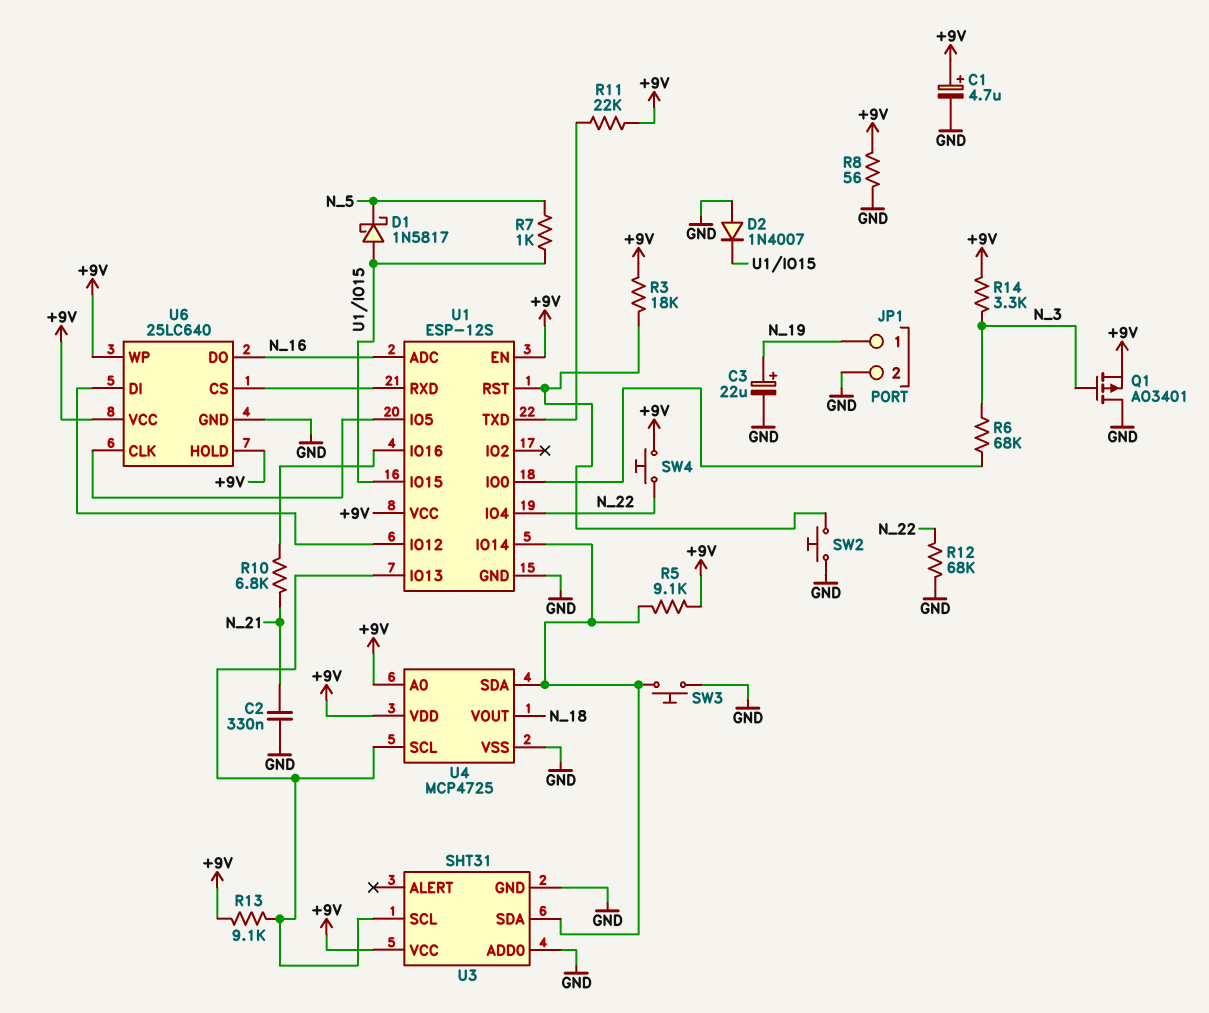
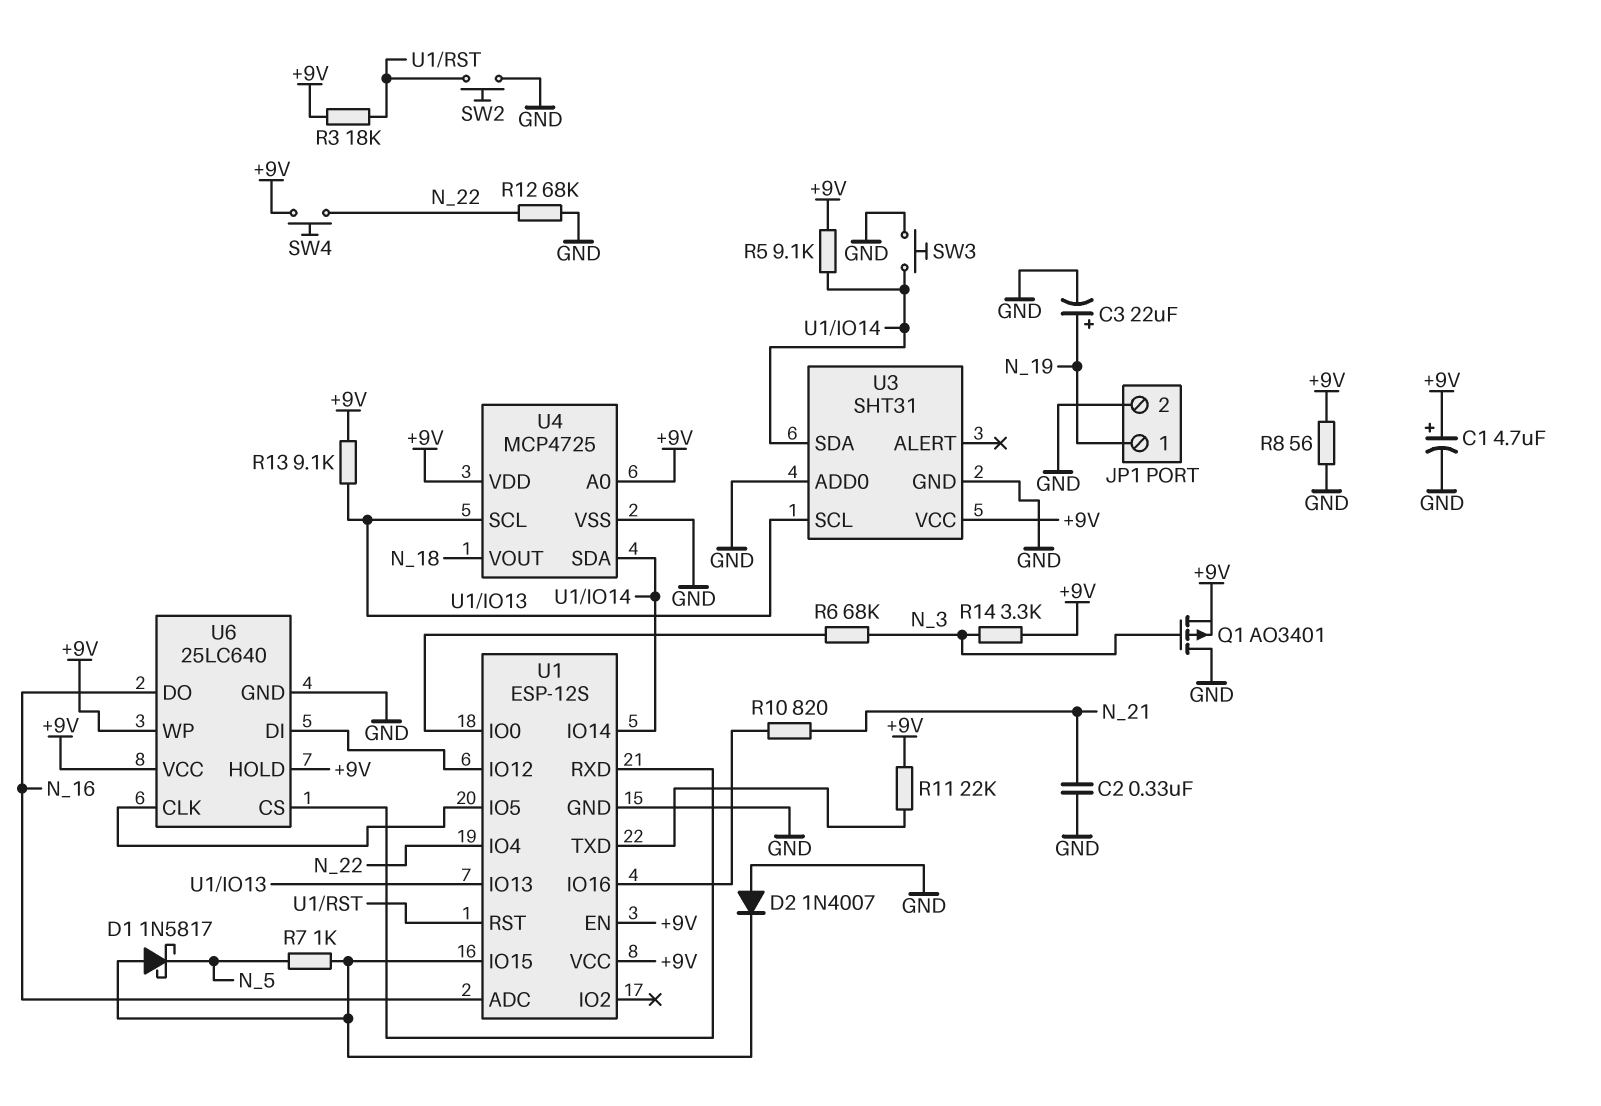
R10: 6.8k (N_21, U1/IO16) -> 820 (N_21, U1/IO16)

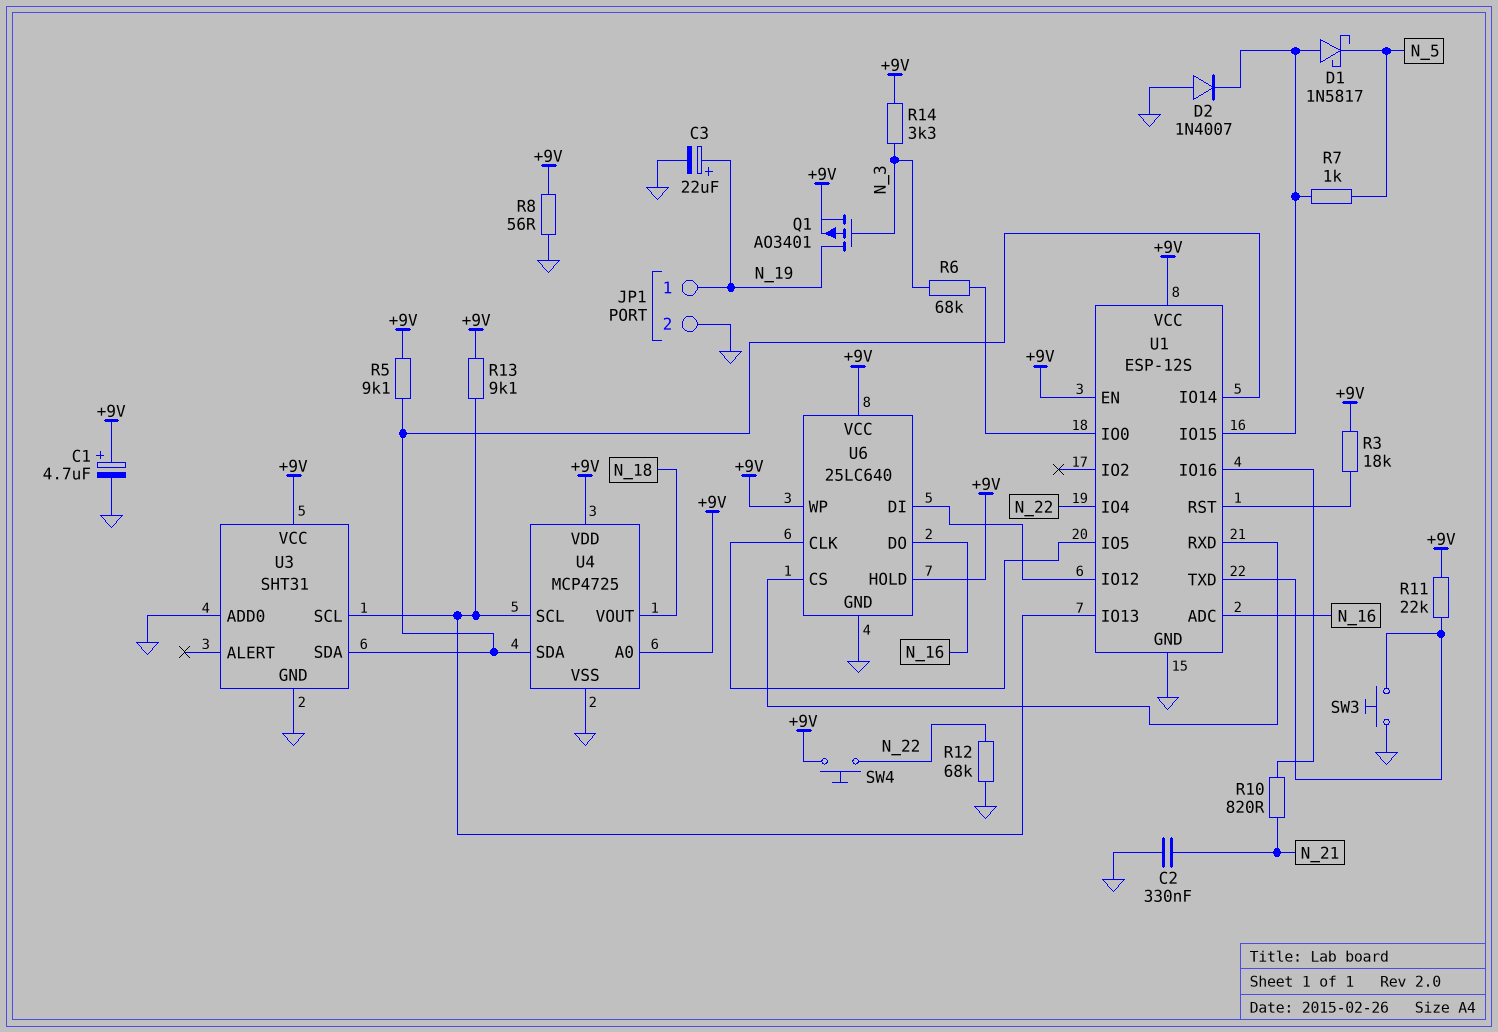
Q1: PMOS AO3401 (G N_3, D GND, S +9V) -> PMOS AO3401 (G N_3, D N_19, S +9V)
SW2: button (GND, U1/RST) -> none
SW3: button (GND, U1/IO14) -> button (GND, U1/TXD)

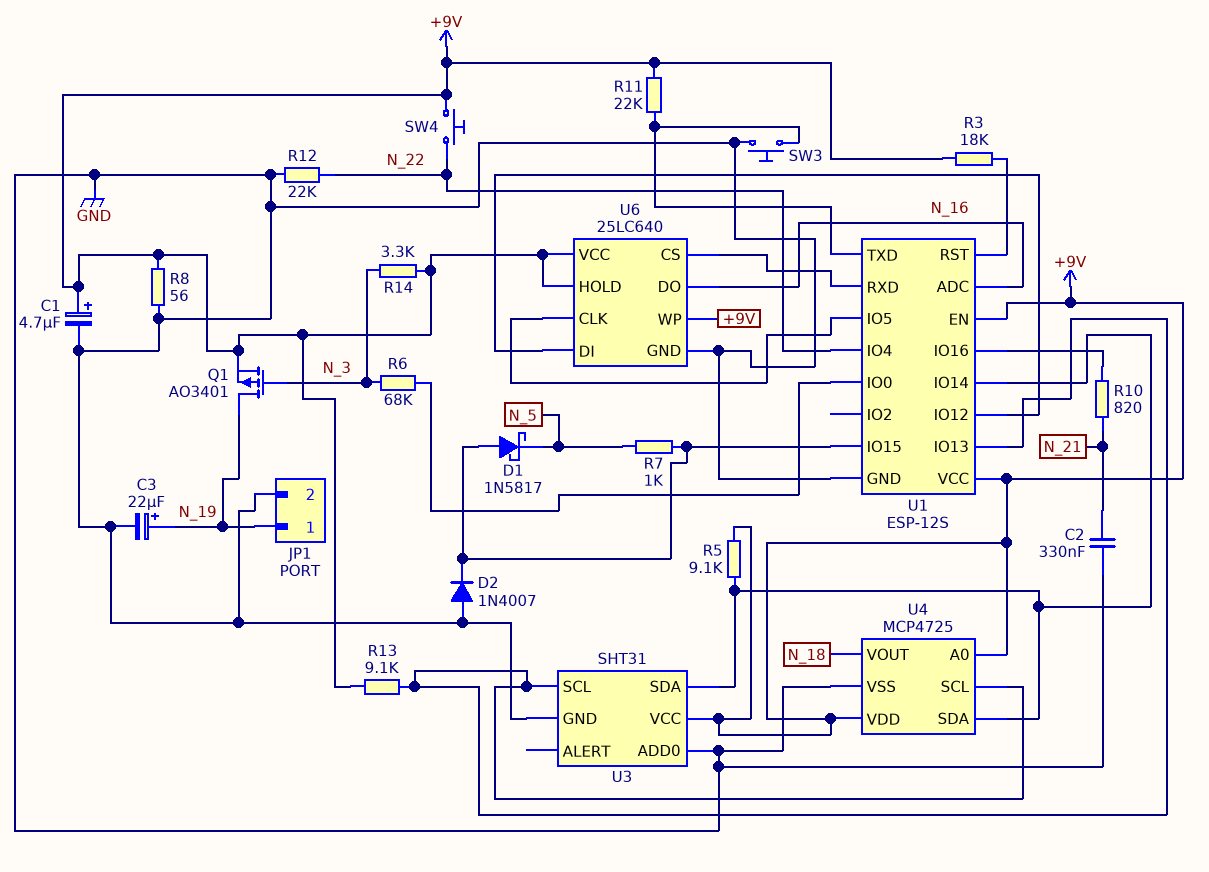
R12: 68k (GND, N_22) -> 22k (GND, N_22)

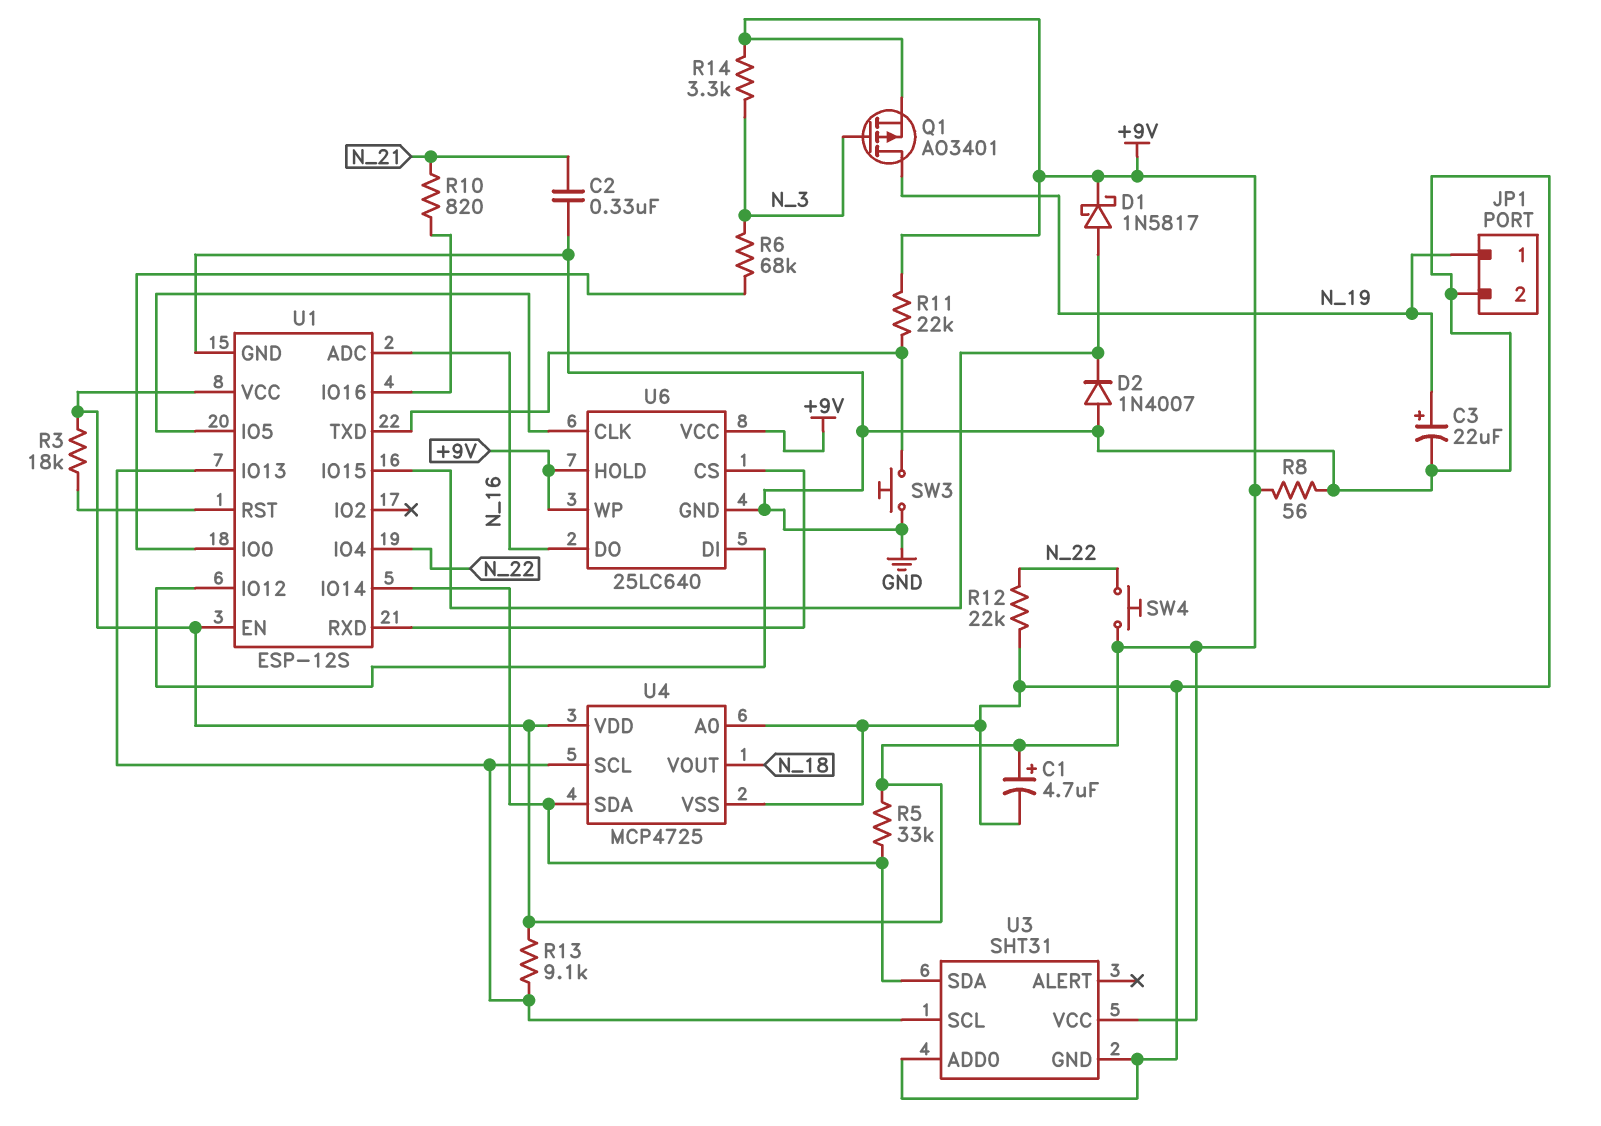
D1: schottky 1N5817 (A U1/IO15, K N_5) -> schottky 1N5817 (A U1/IO15, K +9V)
R5: 9.1k (+9V, U1/IO14) -> 33k (+9V, U1/IO14)
R7: 1k (N_5, U1/IO15) -> none
U4 pin A0: +9V -> GND

